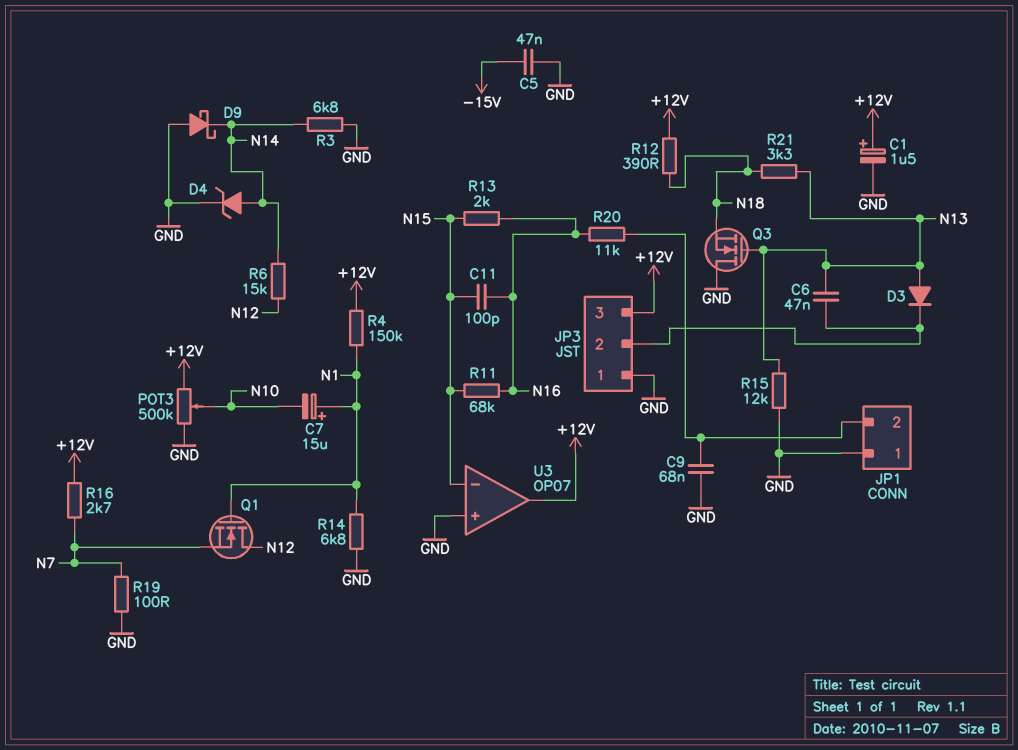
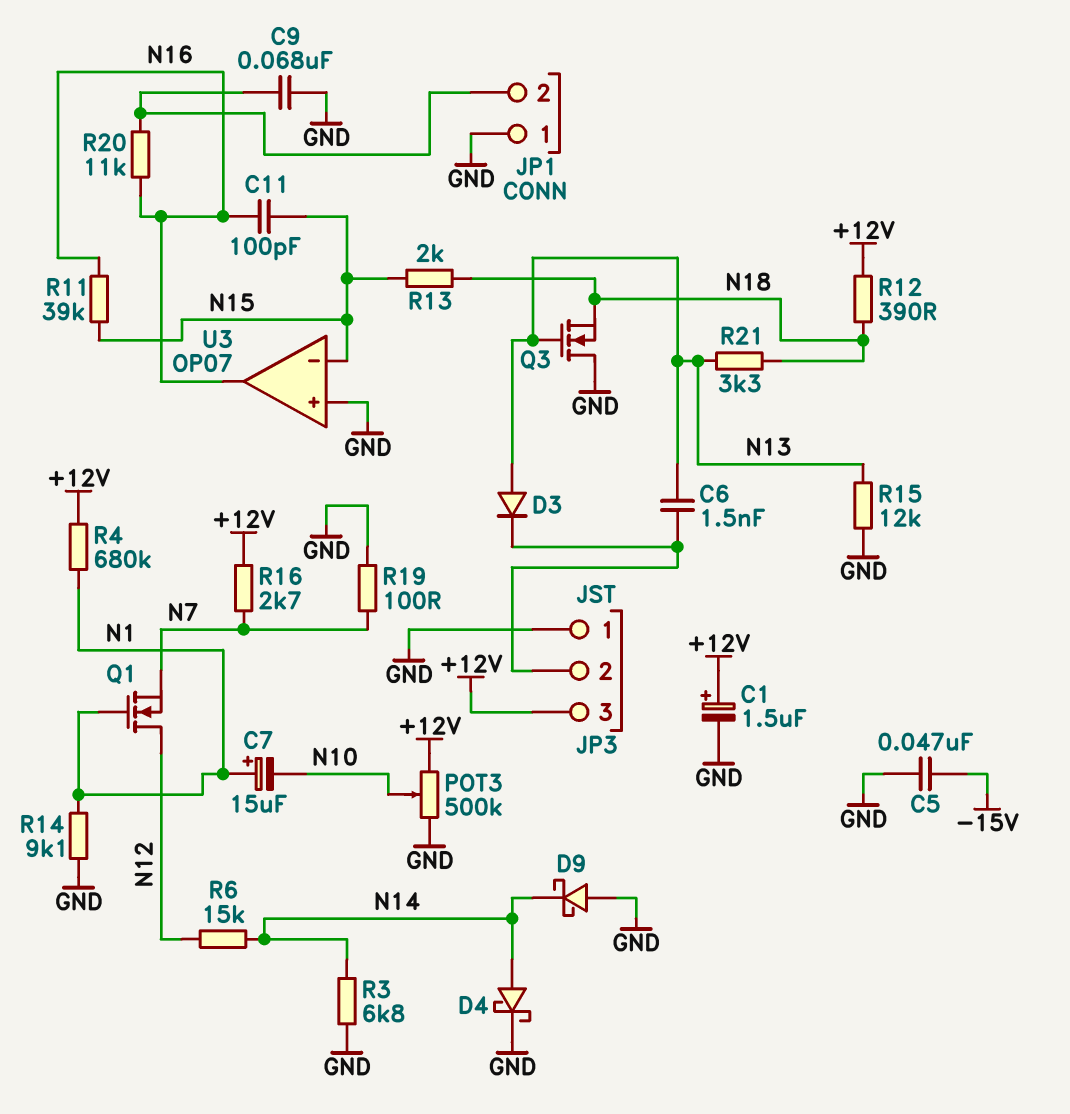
C6: 47nF (JP3/2, N13) -> 1.5nF (JP3/2, N13)
D4: zener (A N14, K GND) -> schottky (A N14, K GND)
R4: 150k (+12V, N1) -> 680k (+12V, N1)
R11: 68k (N15, N16) -> 39k (N15, N16)
R13: 2k (N15, N16) -> 2k (N15, N18)
R14: 6.8k (GND, N1) -> 9.1k (GND, N1)
U3 pin out: +12V -> N16

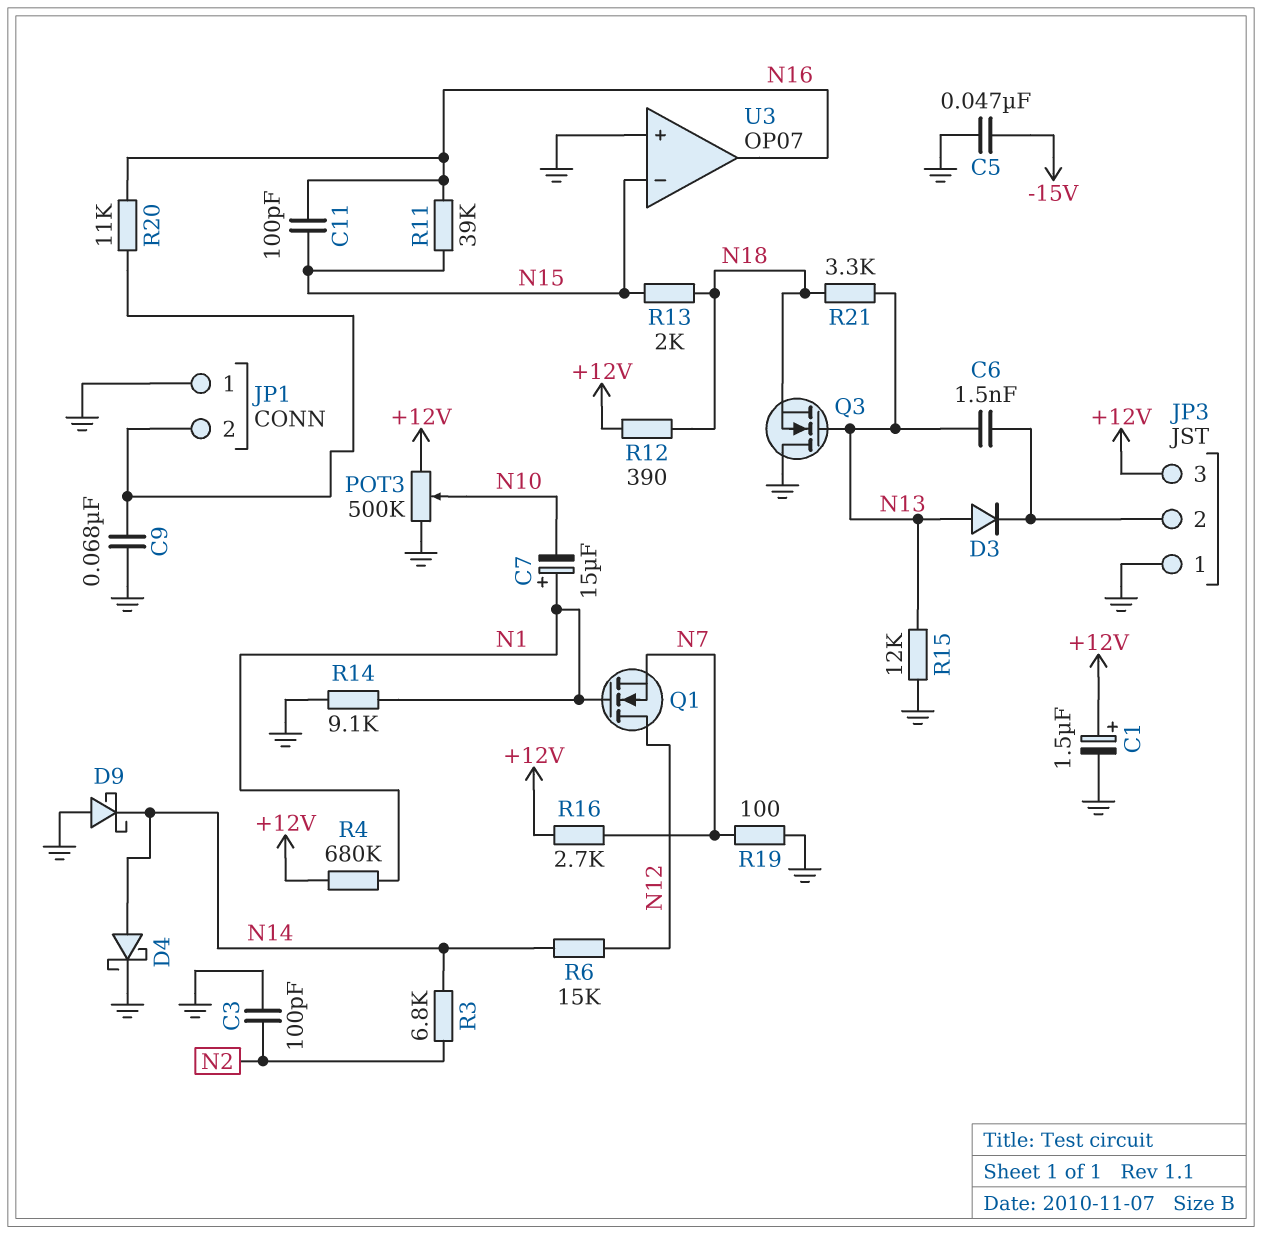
C3: none -> 100pF (GND, N2)
R3: 6.8k (GND, N14) -> 6.8k (N2, N14)

